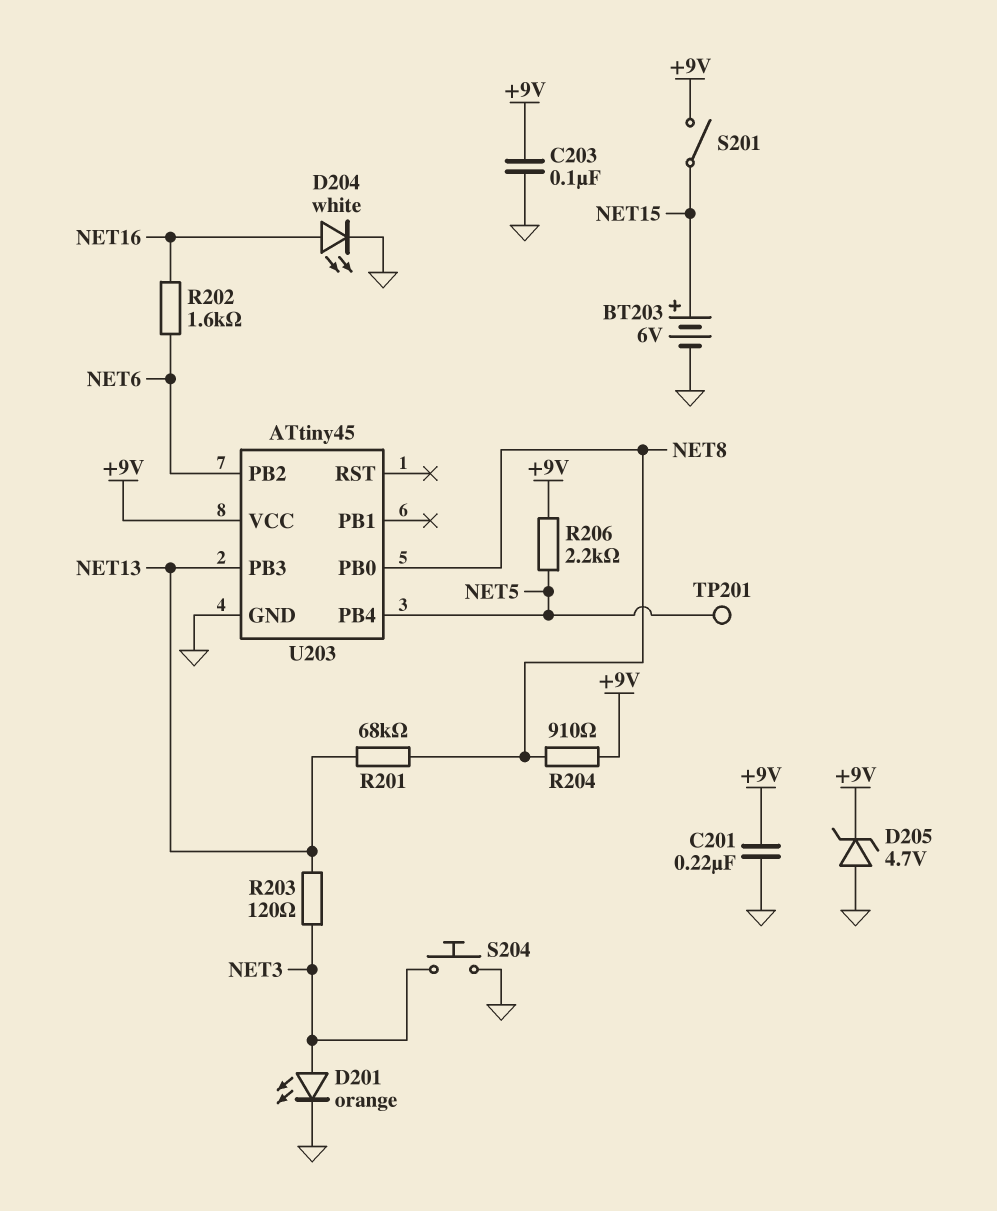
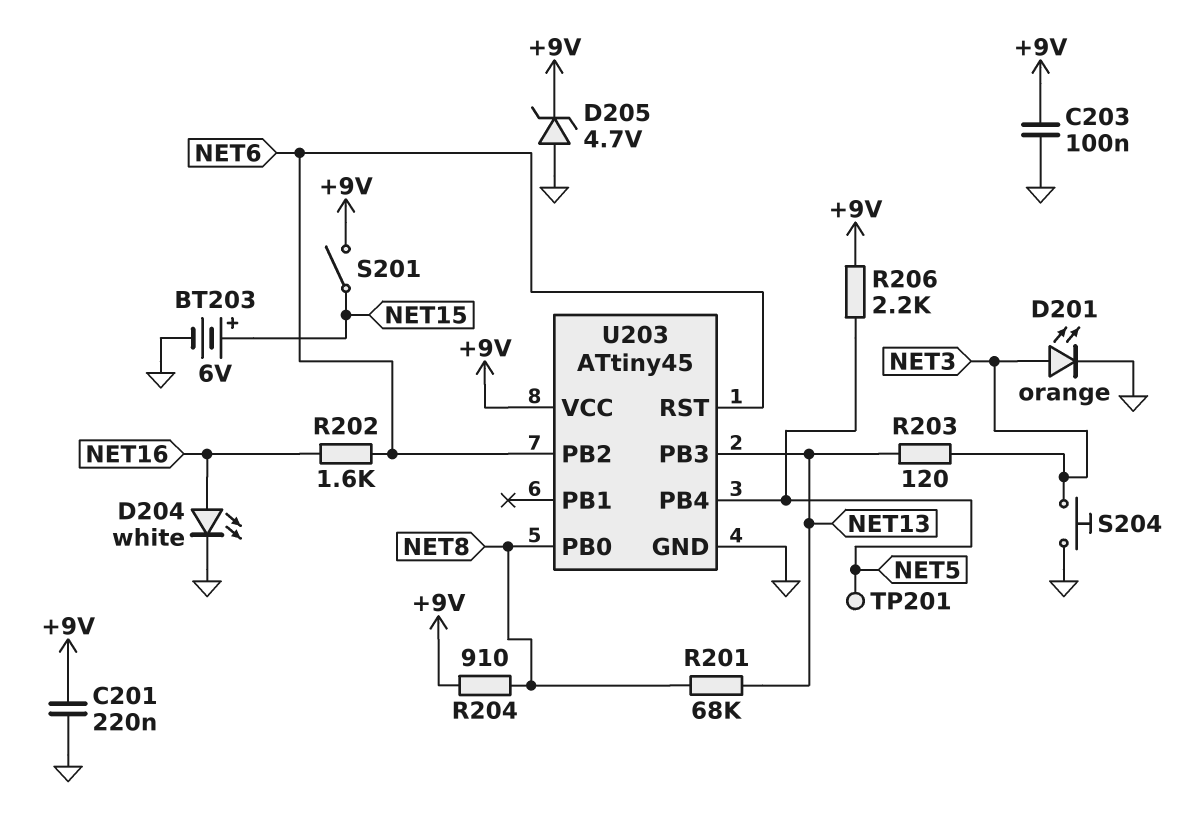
U203 pin RST: none -> NET6

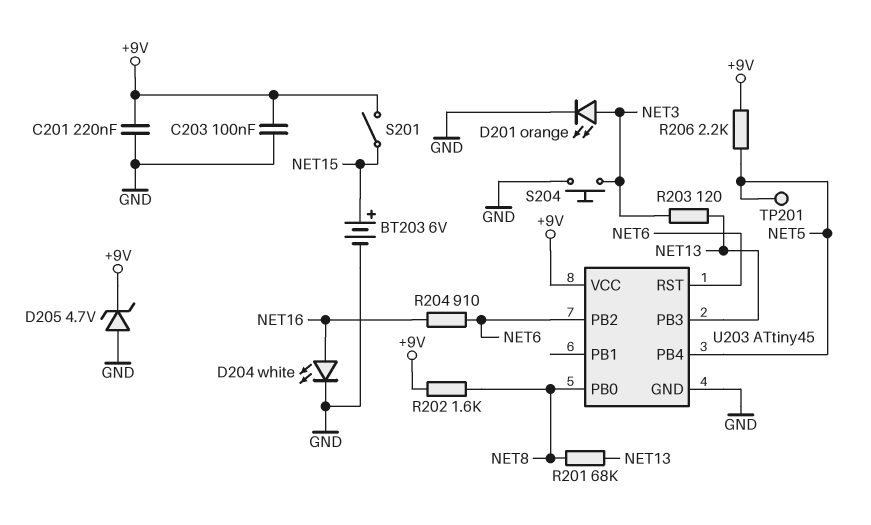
R202: 1.6k (NET6, NET16) -> 1.6k (+9V, NET8)
R204: 910 (+9V, NET8) -> 910 (NET6, NET16)

